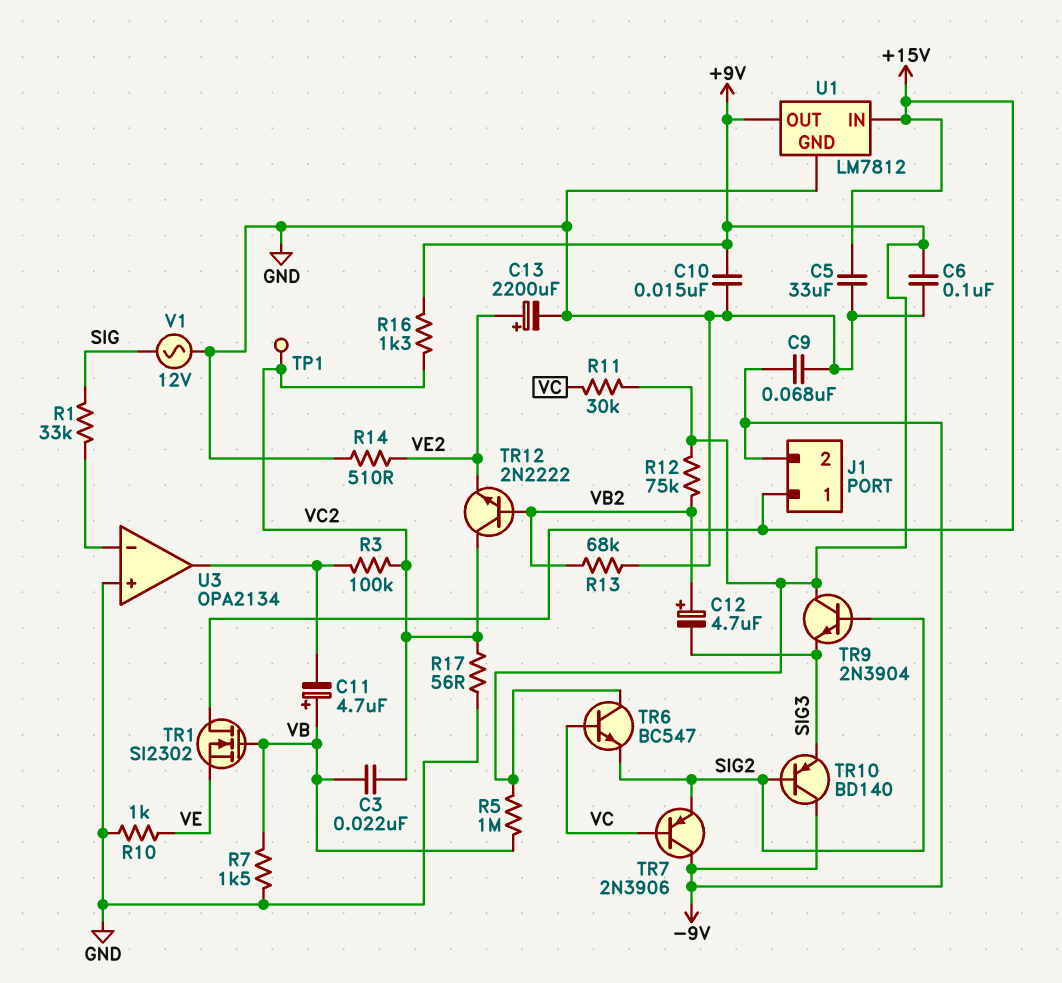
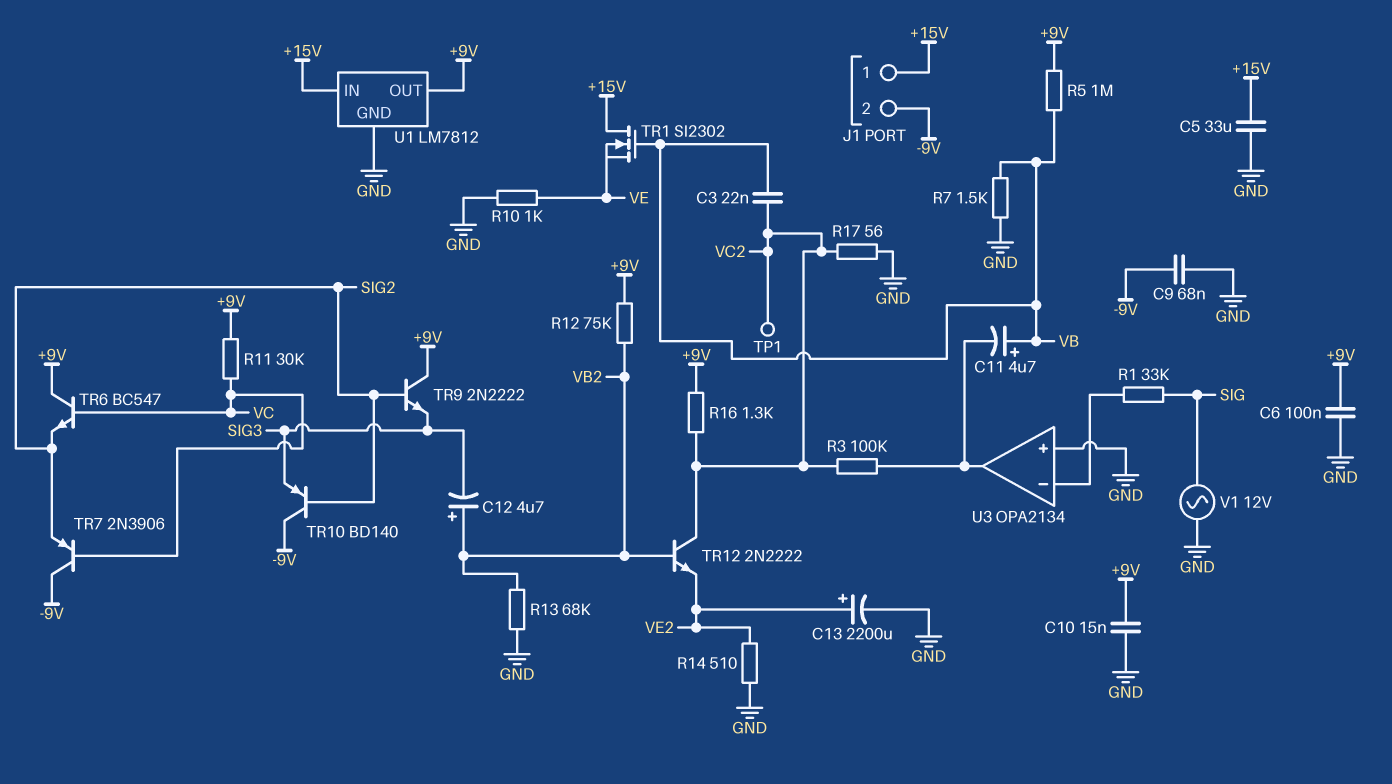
TR9: NPN 2N3904 (B SIG2, C +9V, E SIG3) -> NPN 2N2222 (B SIG2, C +9V, E SIG3)

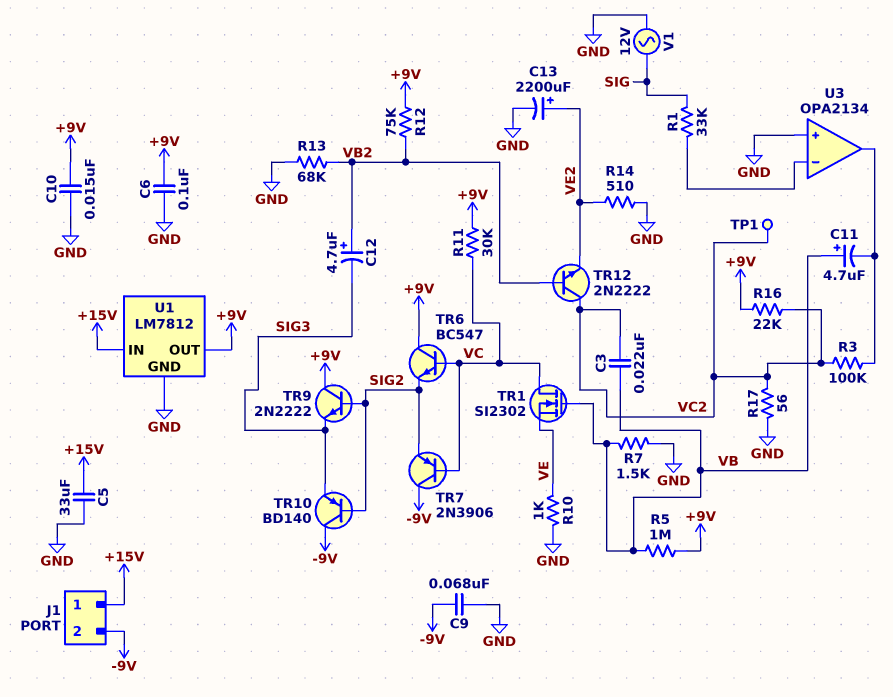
R16: 1.3k (+9V, VC2) -> 22k (+9V, VC2)
TR1: NMOS SI2302 (G VB, D +15V, S VE) -> NMOS SI2302 (G VB, D VC, S VE)

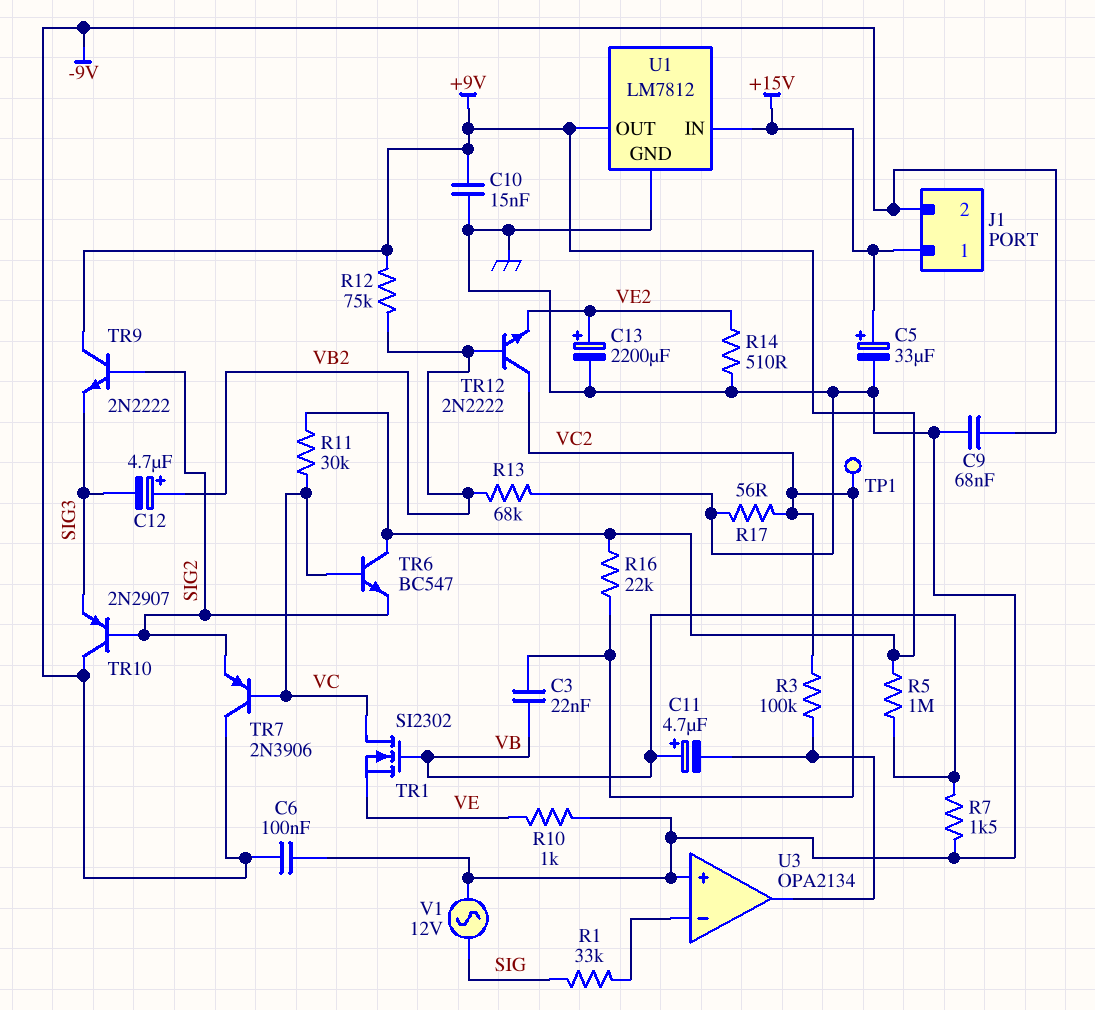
C5: 33uF (+15V, GND) -> 33uF (plus +15V, minus GND)
C6: 100nF (+9V, GND) -> 100nF (-9V, GND)
TR10: PNP BD140 (B SIG2, C -9V, E SIG3) -> PNP 2N2907 (B SIG2, C -9V, E SIG3)

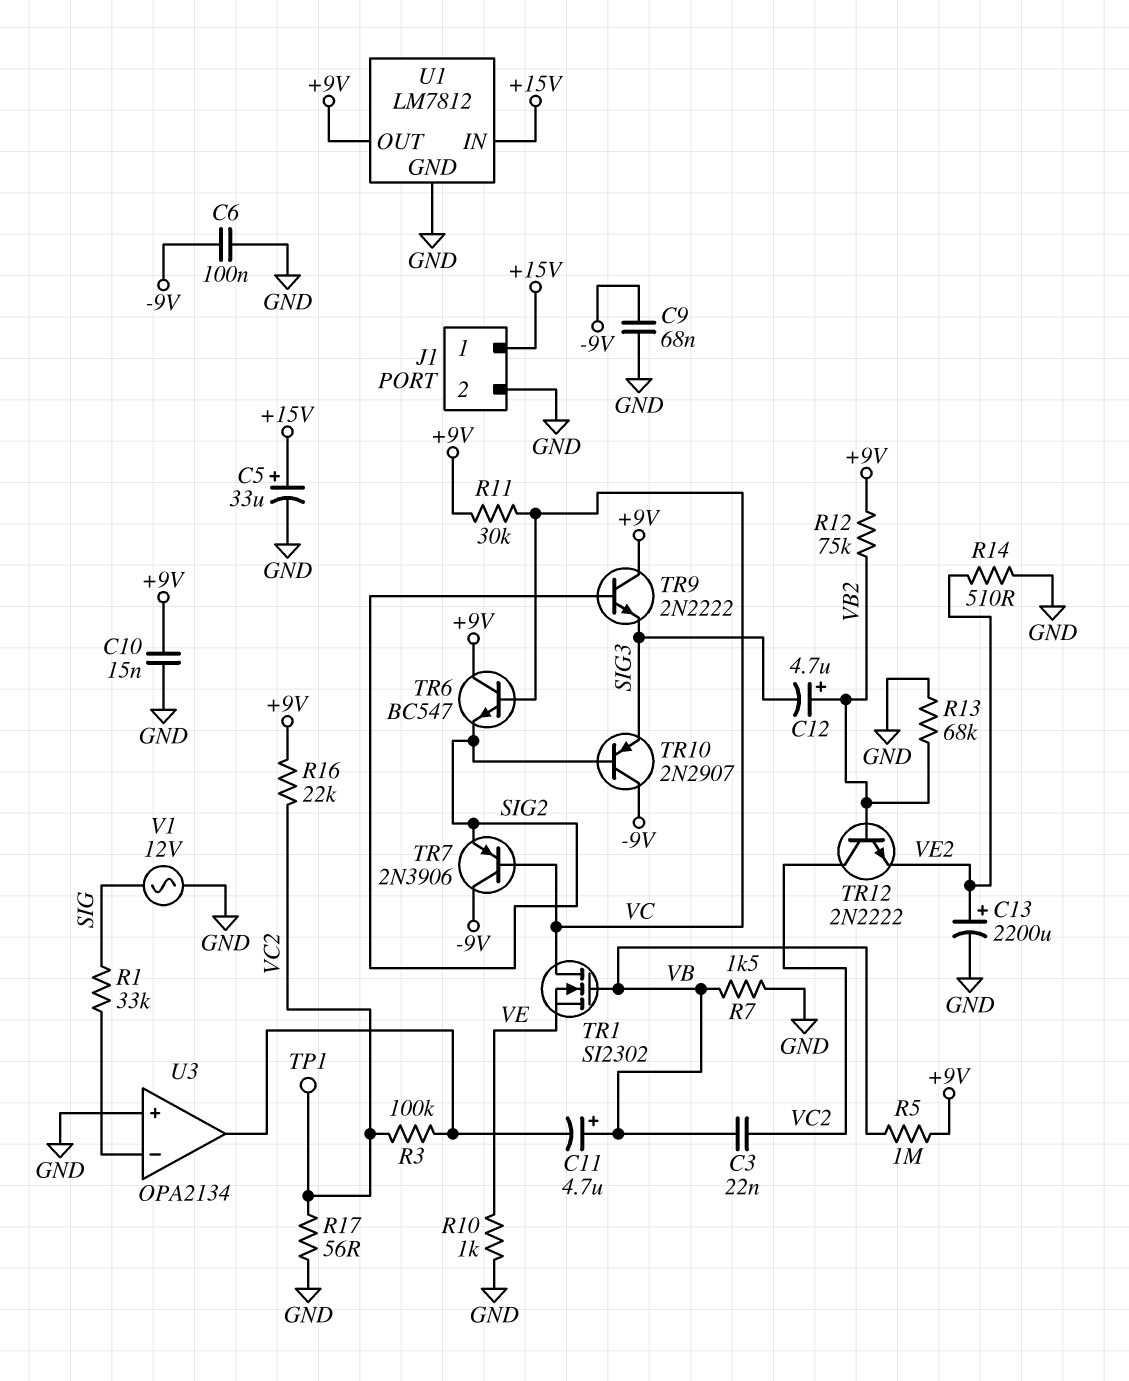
J1 pin 2: -9V -> GND

